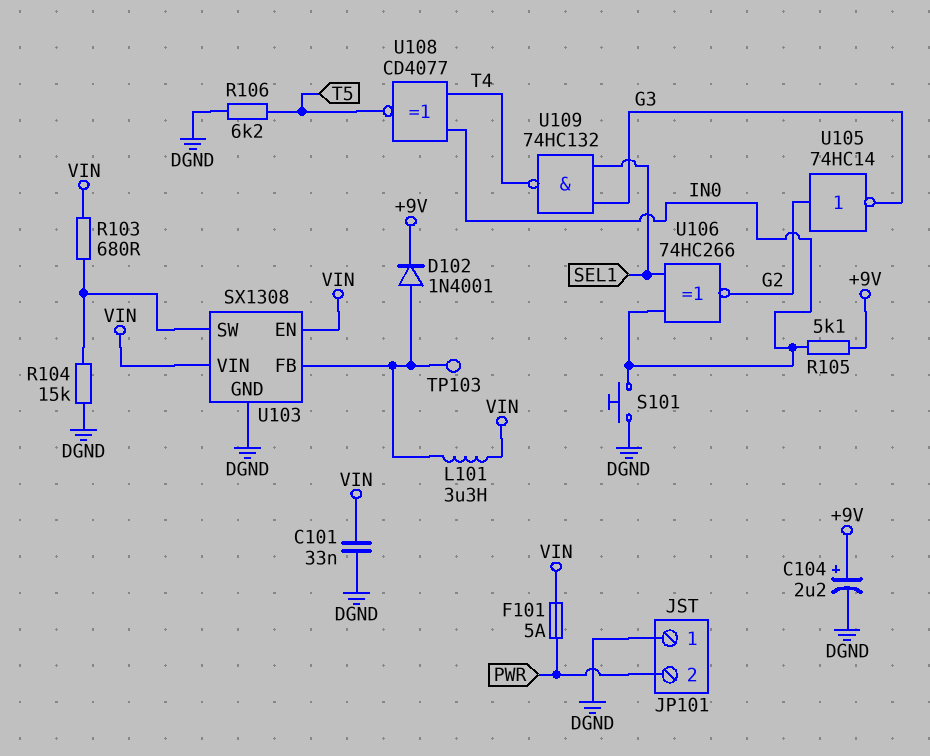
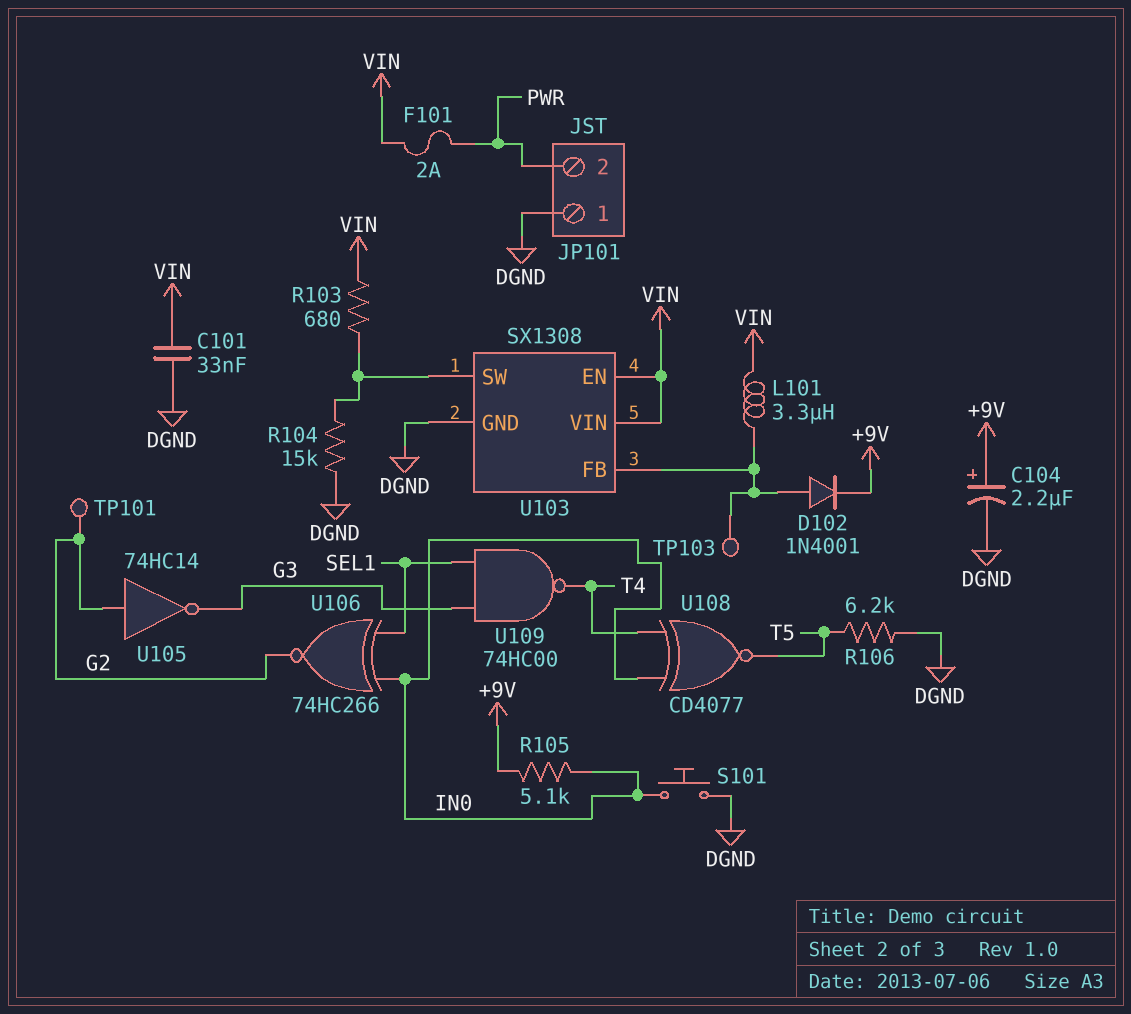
F101: 5A (PWR, VIN) -> 2A (PWR, VIN)
TP101: none -> test point (G2)
U109: NAND 74HC132 (in G3, in SEL1, out T4) -> NAND 74HC00 (in G3, in SEL1, out T4)

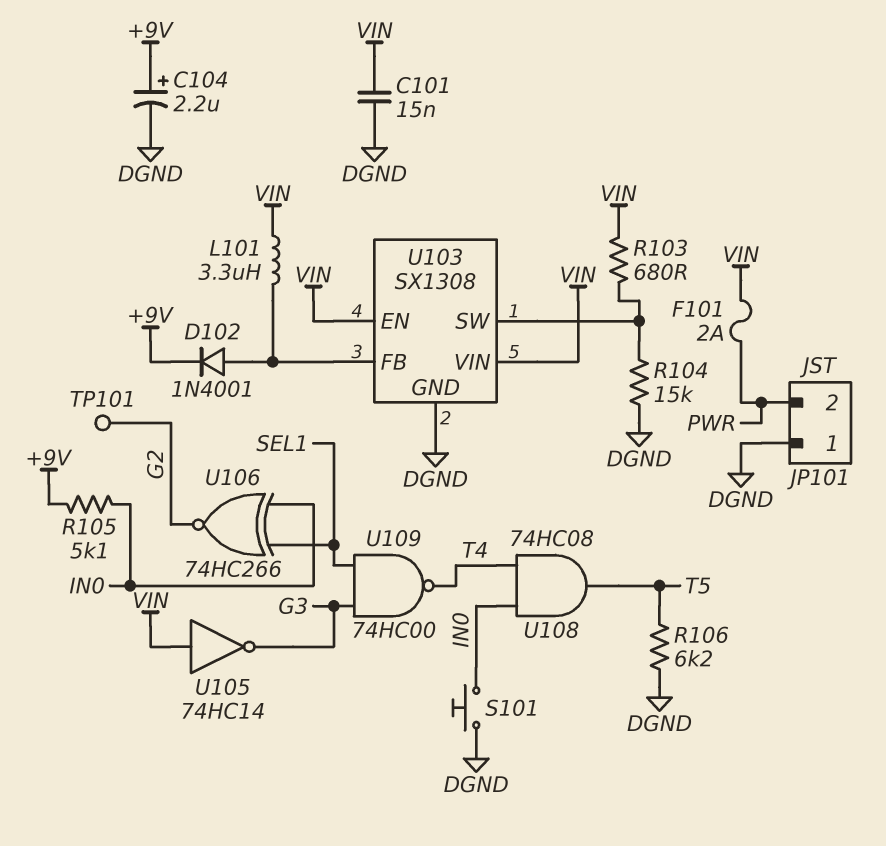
C101: 33nF (DGND, VIN) -> 15nF (DGND, VIN)
TP103: test point (U103/FB) -> none
U105: NOT 74HC14 (in G2, out G3) -> NOT 74HC14 (in VIN, out G3)
U108: XNOR CD4077 (in IN0, in T4, out T5) -> AND 74HC08 (in IN0, in T4, out T5)

